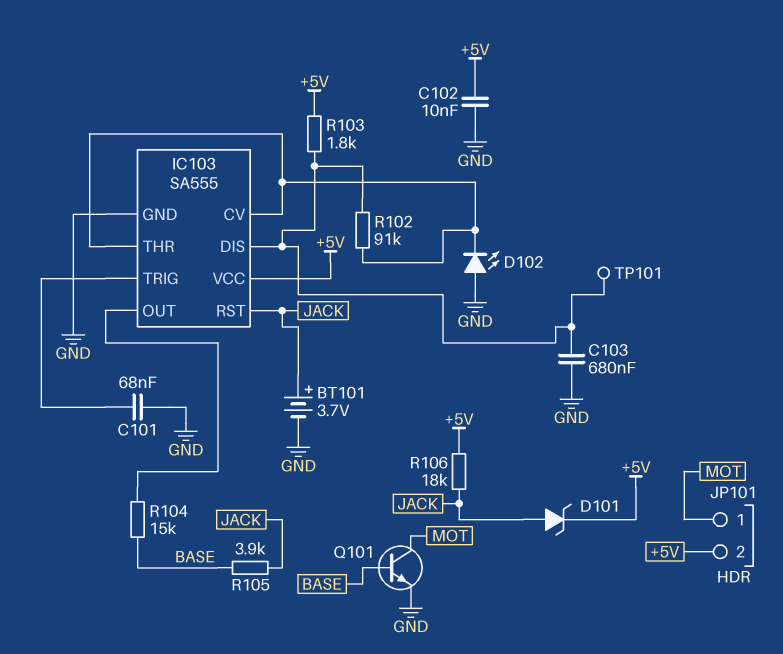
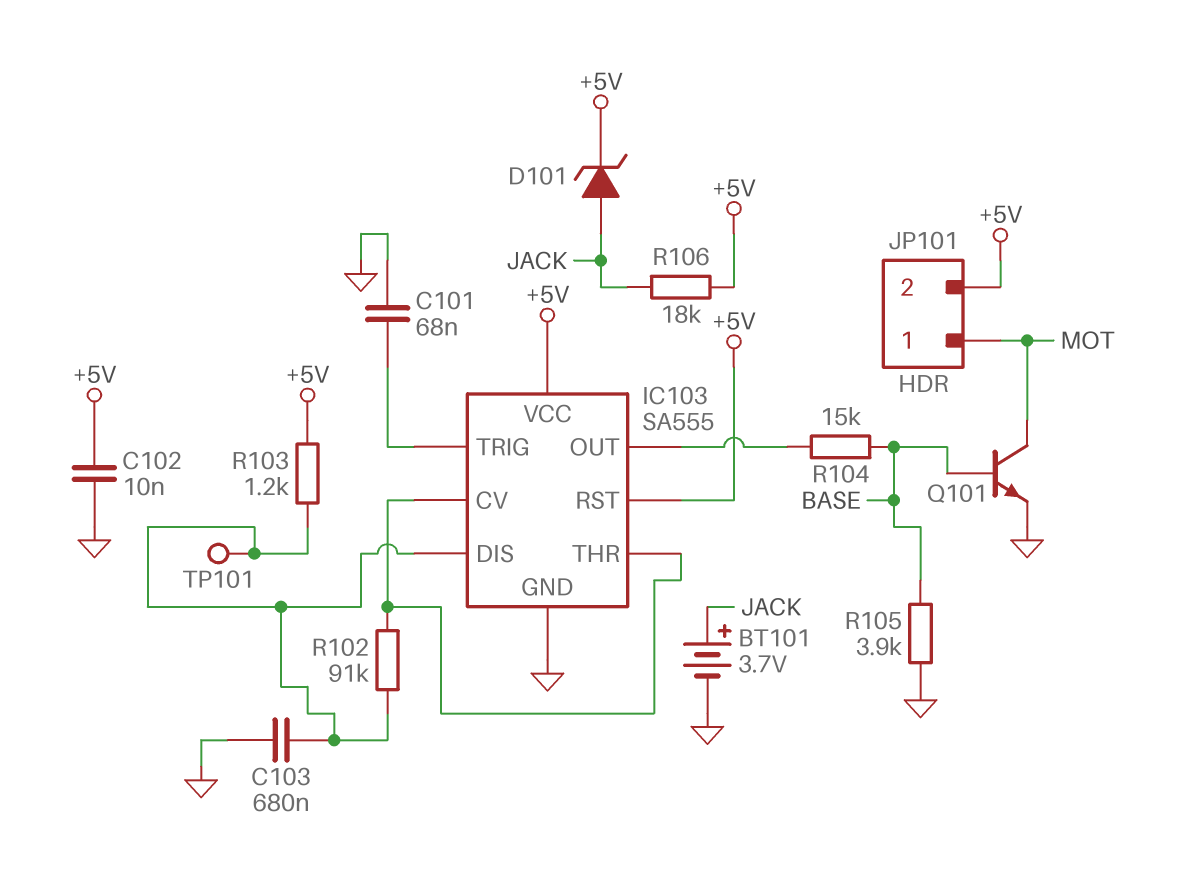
D102: LED (A GND, K IC103/CV) -> none
IC103 pin RST: JACK -> +5V
R103: 1.8k (+5V, IC103/DIS) -> 1.2k (+5V, IC103/DIS)
R105: 3.9k (BASE, JACK) -> 3.9k (BASE, GND)

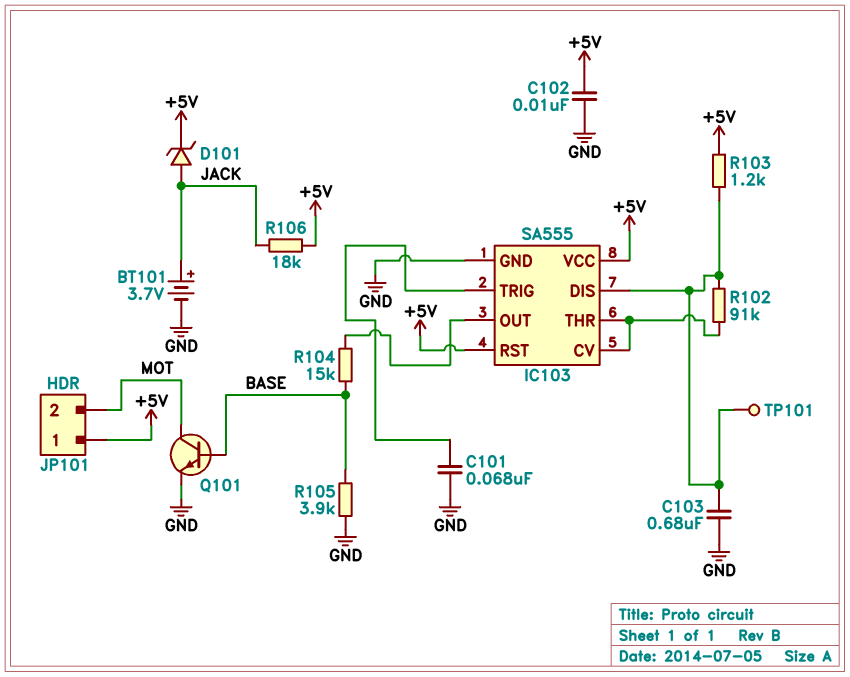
JP101 pin 1: MOT -> +5V
JP101 pin 2: +5V -> MOT

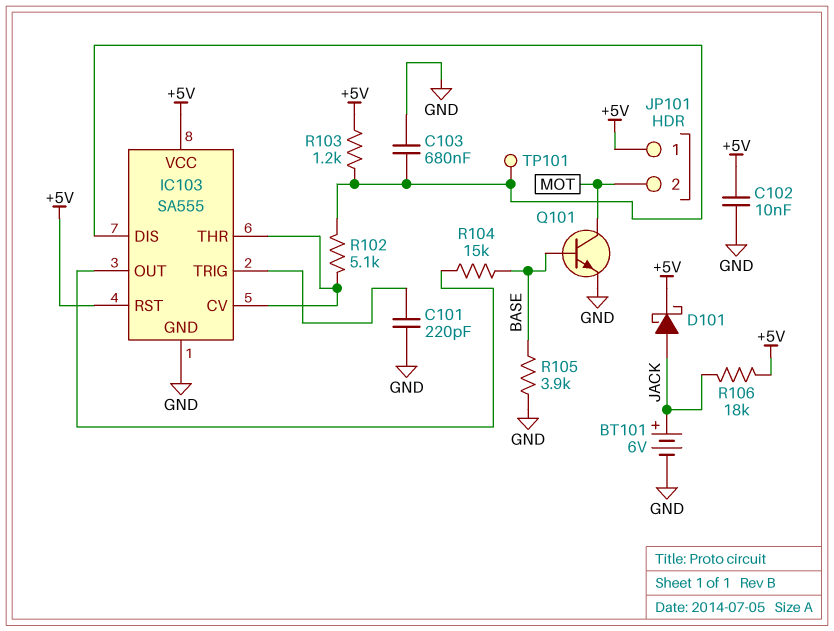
BT101: 3.7V (plus JACK, minus GND) -> 6V (plus JACK, minus GND)
C101: 68nF (GND, IC103/TRIG) -> 220pF (GND, IC103/TRIG)
D101: zener (A JACK, K +5V) -> schottky (A JACK, K +5V)
R102: 91k (IC103/CV, IC103/DIS) -> 5.1k (IC103/CV, IC103/DIS)

